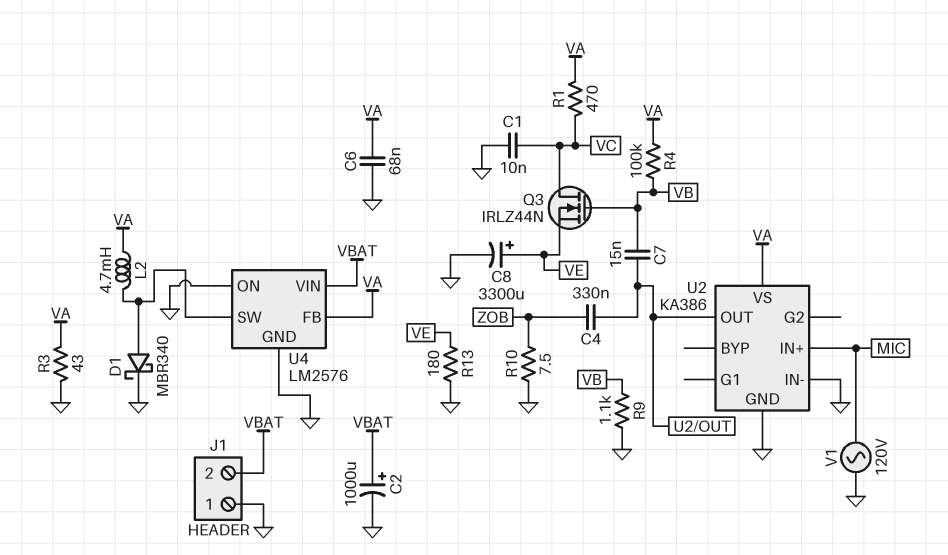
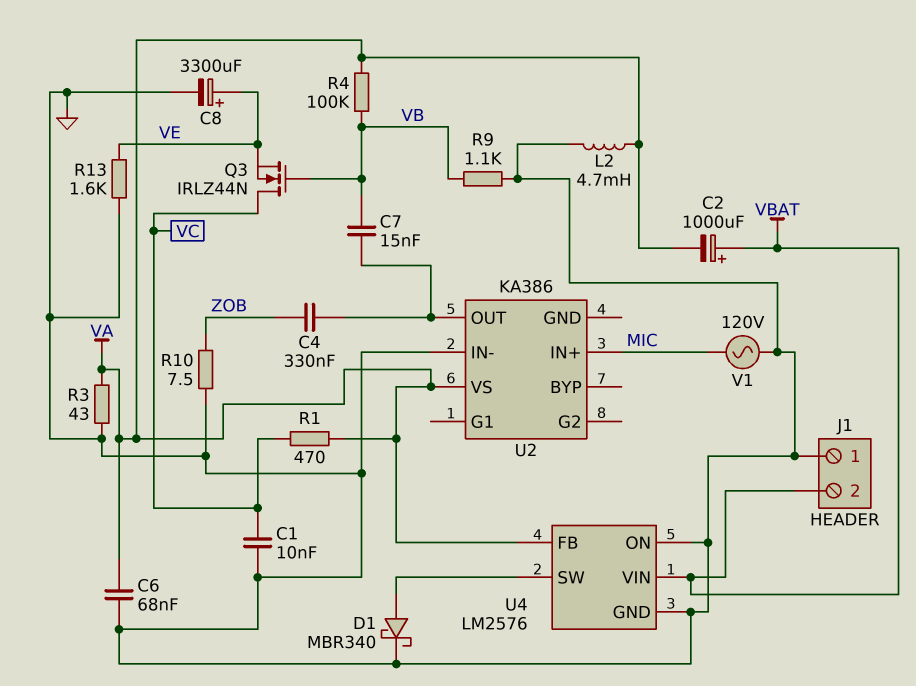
C2: 1000uF (plus VBAT, minus GND) -> 1000uF (plus VBAT, minus VA)
L2: 4.7mH (U4/SW, VA) -> 4.7mH (GND, VA)
R13: 180 (GND, VE) -> 1.6k (GND, VE)
U2 pin GND: GND -> none

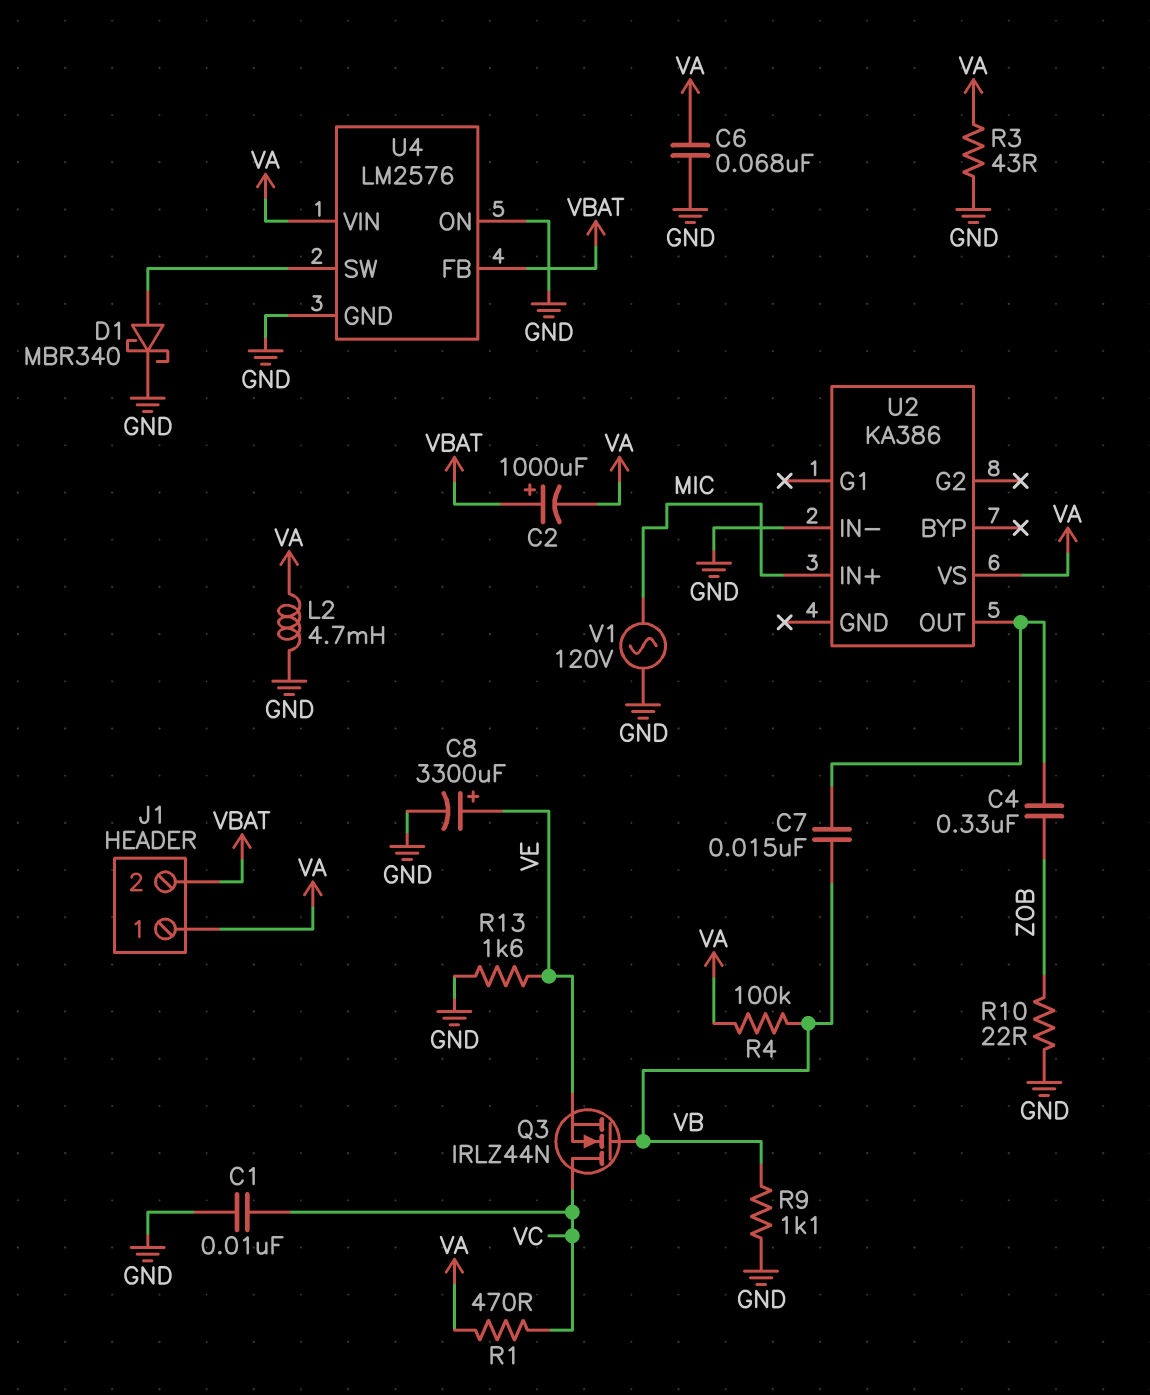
J1 pin 1: GND -> VA
R10: 7.5 (GND, ZOB) -> 22 (GND, ZOB)
U4 pin FB: VA -> VBAT
U4 pin VIN: VBAT -> VA

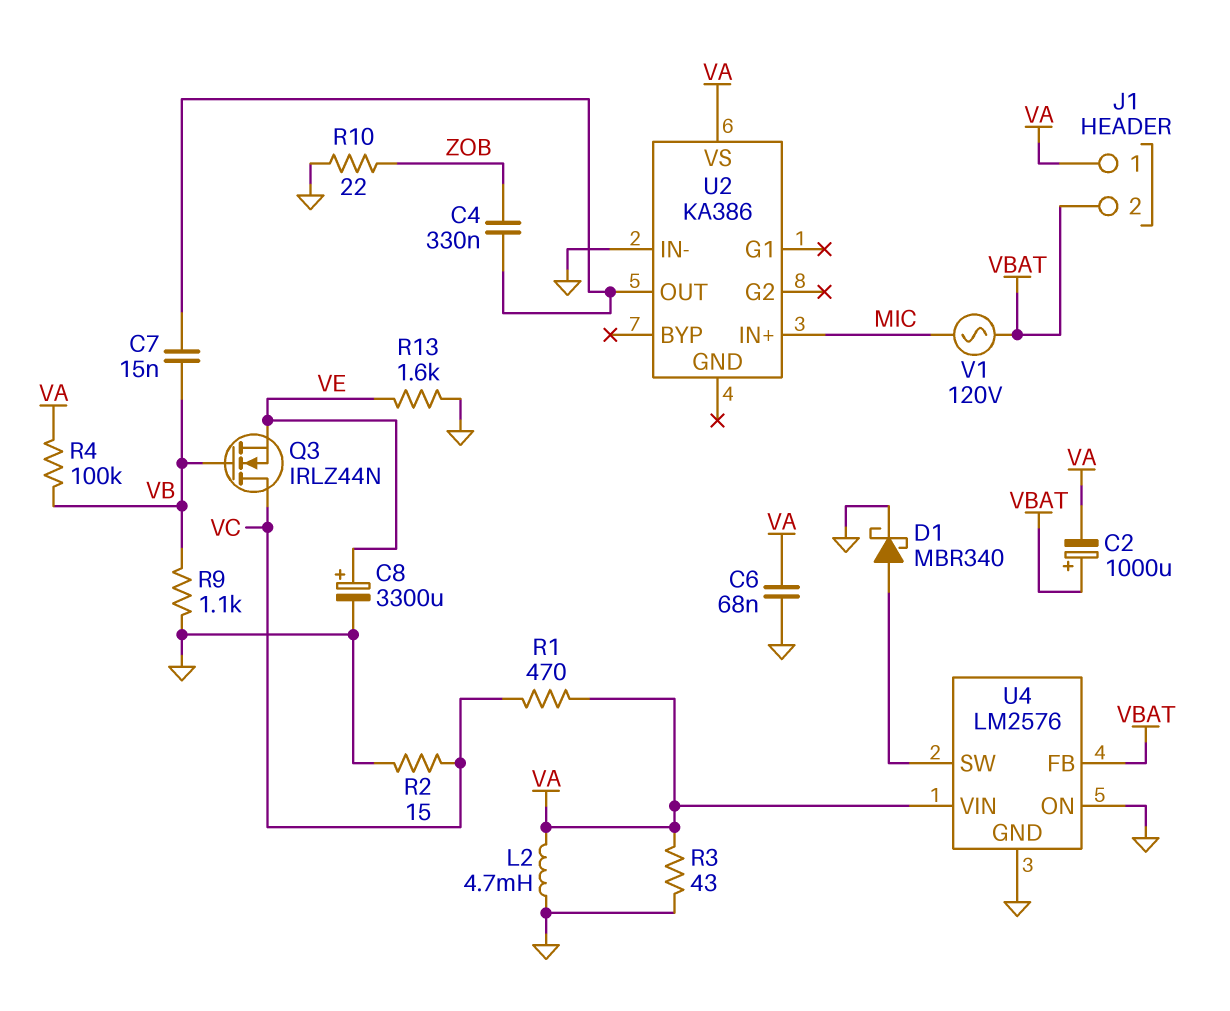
C1: 10nF (GND, VC) -> none
R2: none -> 15 (GND, VC)
V1: AC 120V (GND, MIC) -> AC 120V (MIC, VBAT)

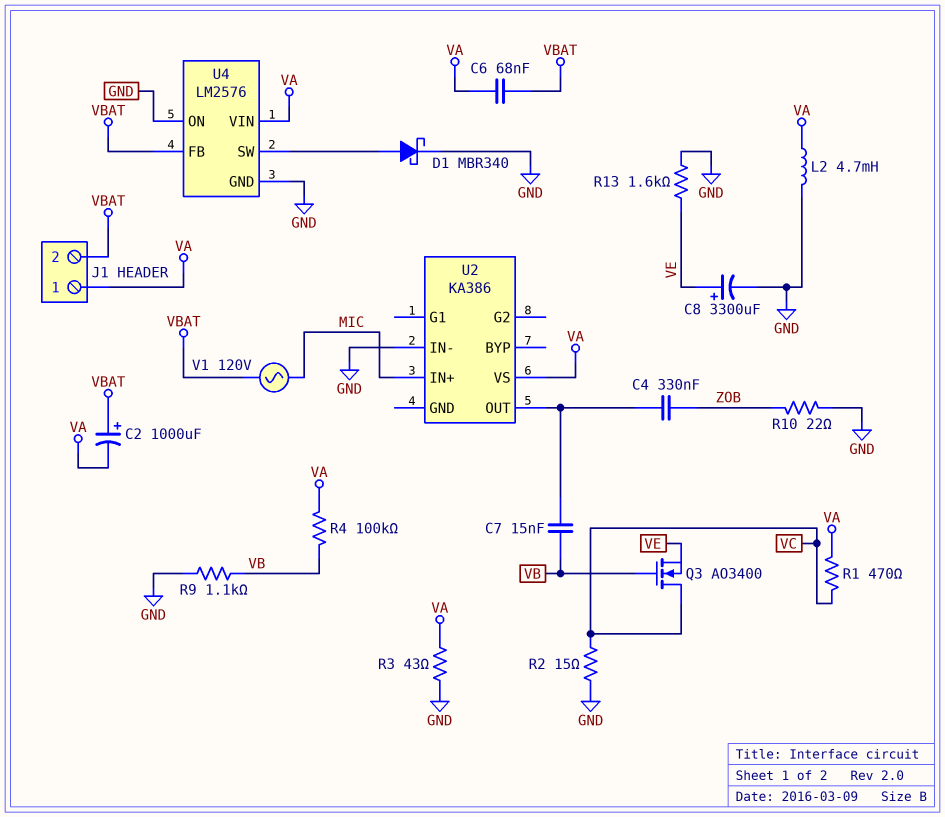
C6: 68nF (GND, VA) -> 68nF (VA, VBAT)
Q3: NMOS IRLZ44N (G VB, D VC, S VE) -> NMOS AO3400 (G VB, D VC, S VE)

